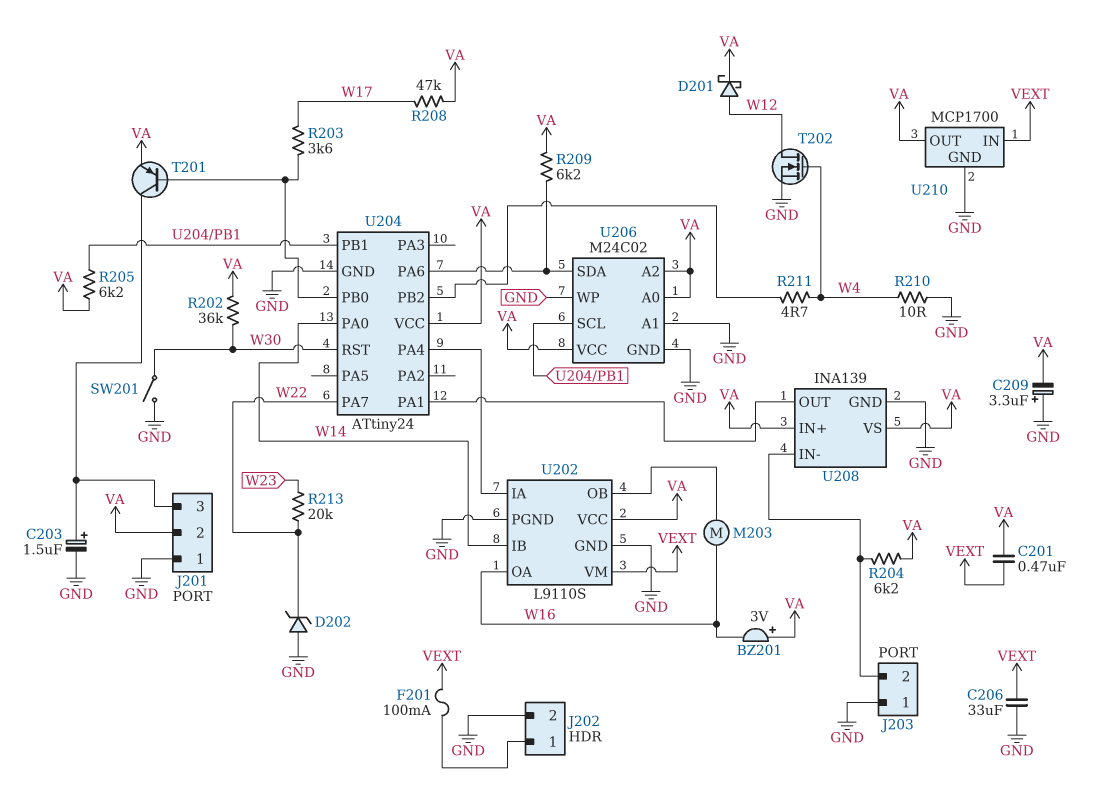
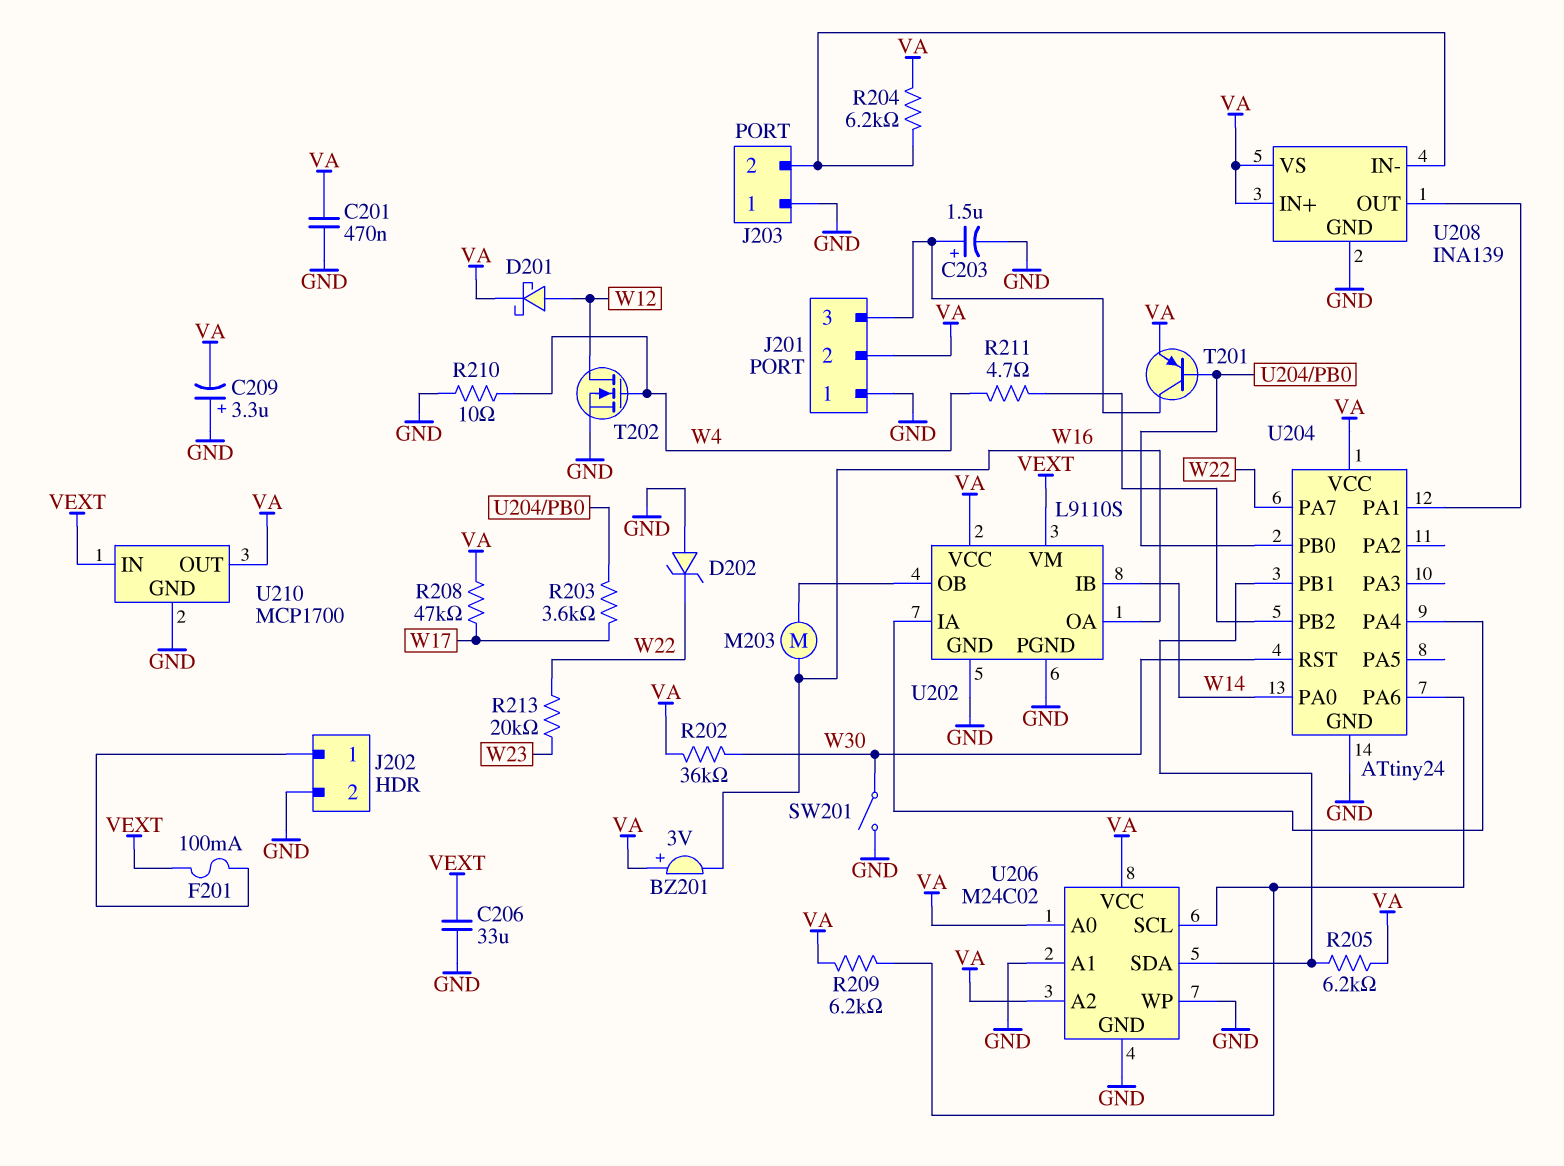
C201: 470nF (VA, VEXT) -> 470nF (GND, VA)
U206 pin SCL: U204/PB1 -> U204/PA6
U206 pin SDA: U204/PA6 -> U204/PB1

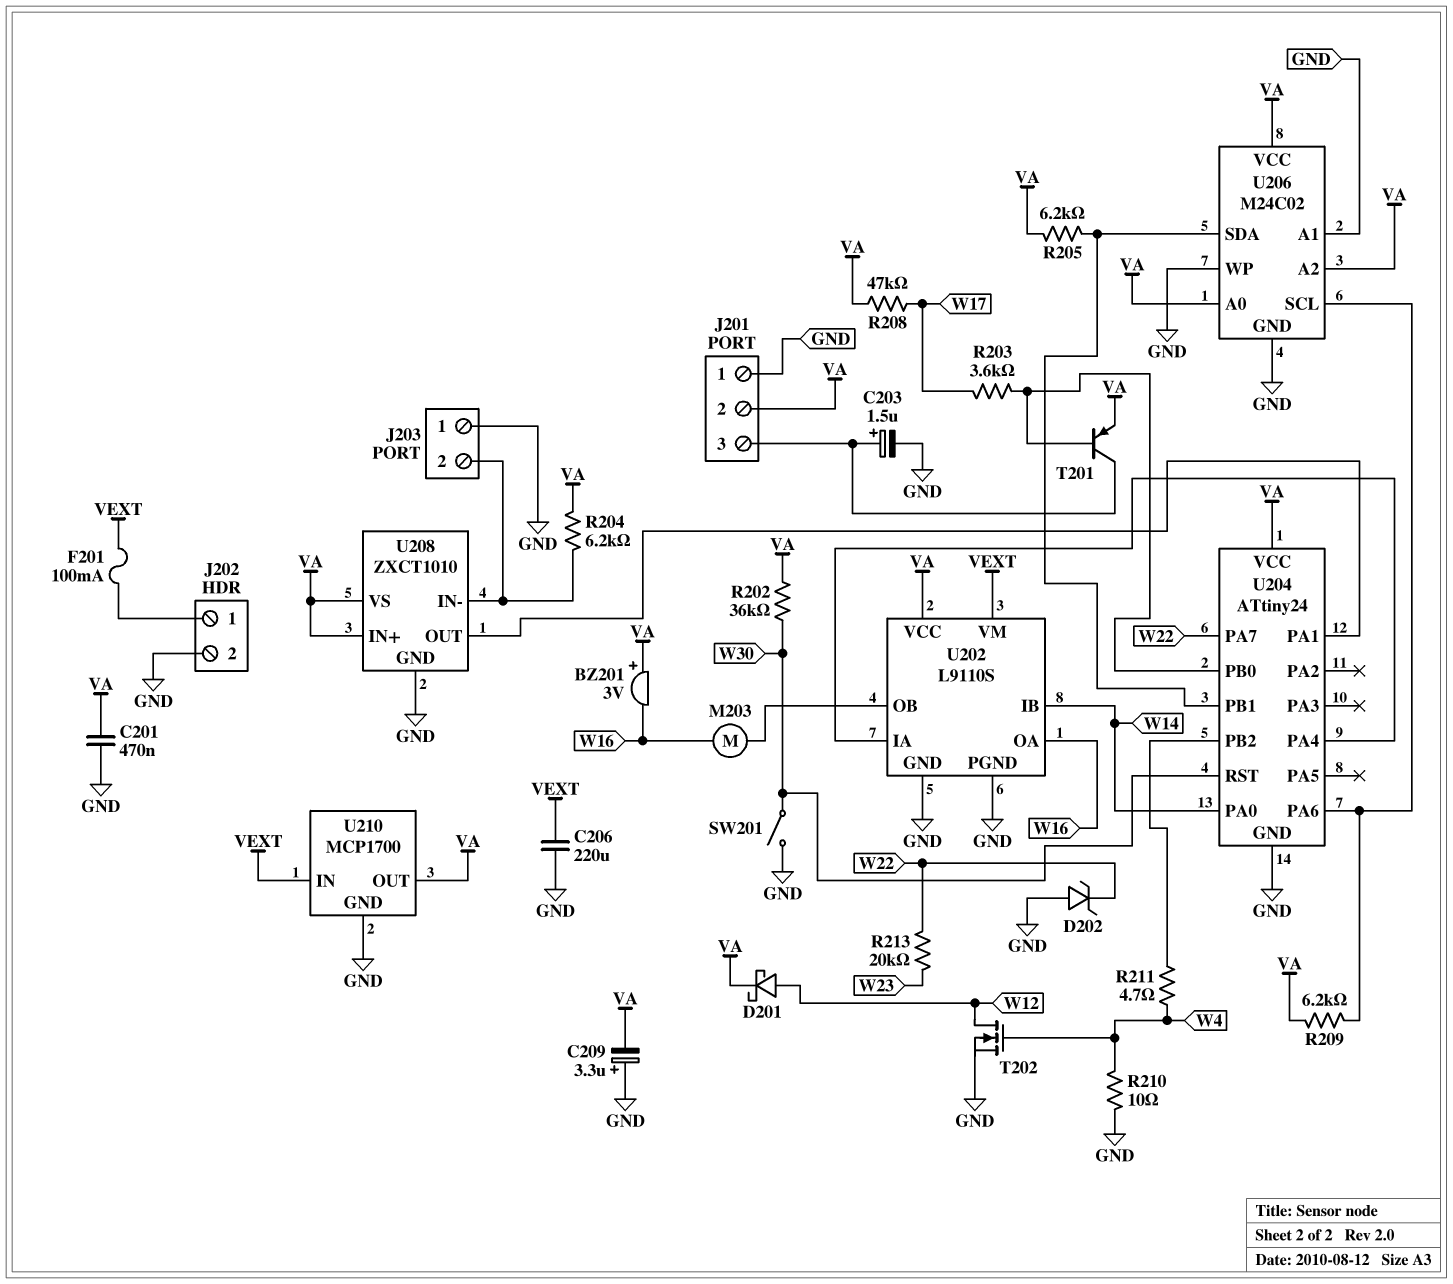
C206: 33uF (GND, VEXT) -> 220uF (GND, VEXT)
U208: INA139 -> ZXCT1010

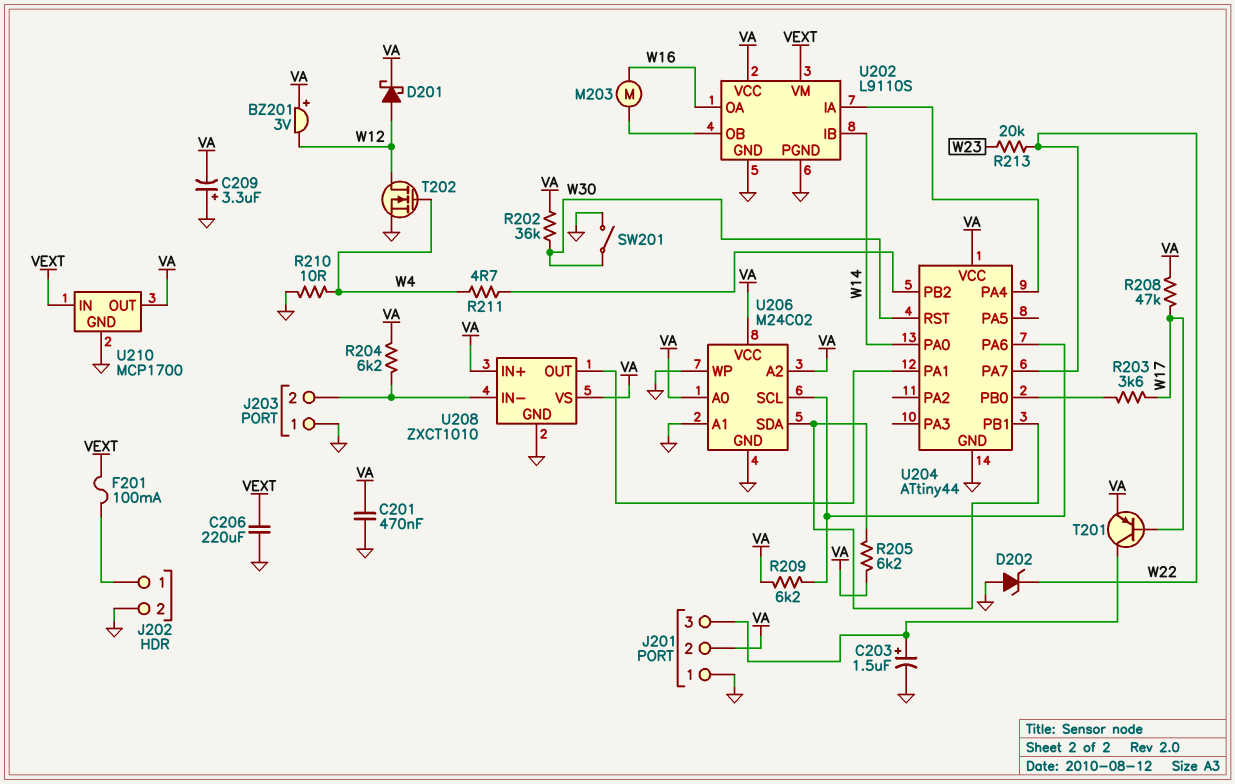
BZ201: buzzer 3V (plus VA, minus W16) -> buzzer 3V (plus VA, minus W12)
T201: PNP (B U204/PB0, C J201/3, E VA) -> PNP (B W17, C J201/3, E VA)
U204: ATtiny24 -> ATtiny44

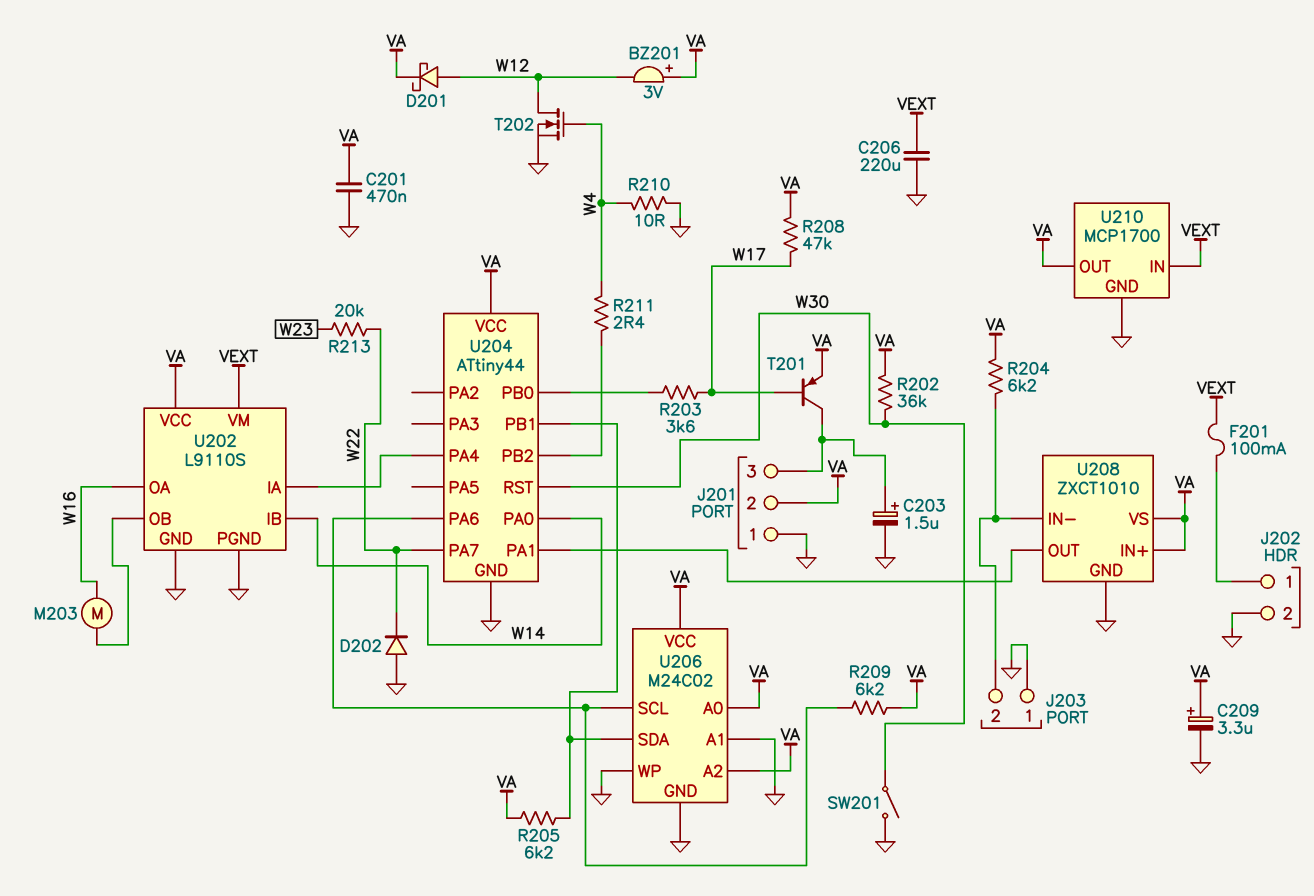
C209: 3.3uF (plus GND, minus VA) -> 3.3uF (plus VA, minus GND)
D202: zener (A GND, K W22) -> diode (A GND, K W22)
R211: 4.7 (U204/PB2, W4) -> 2.4 (U204/PB2, W4)

